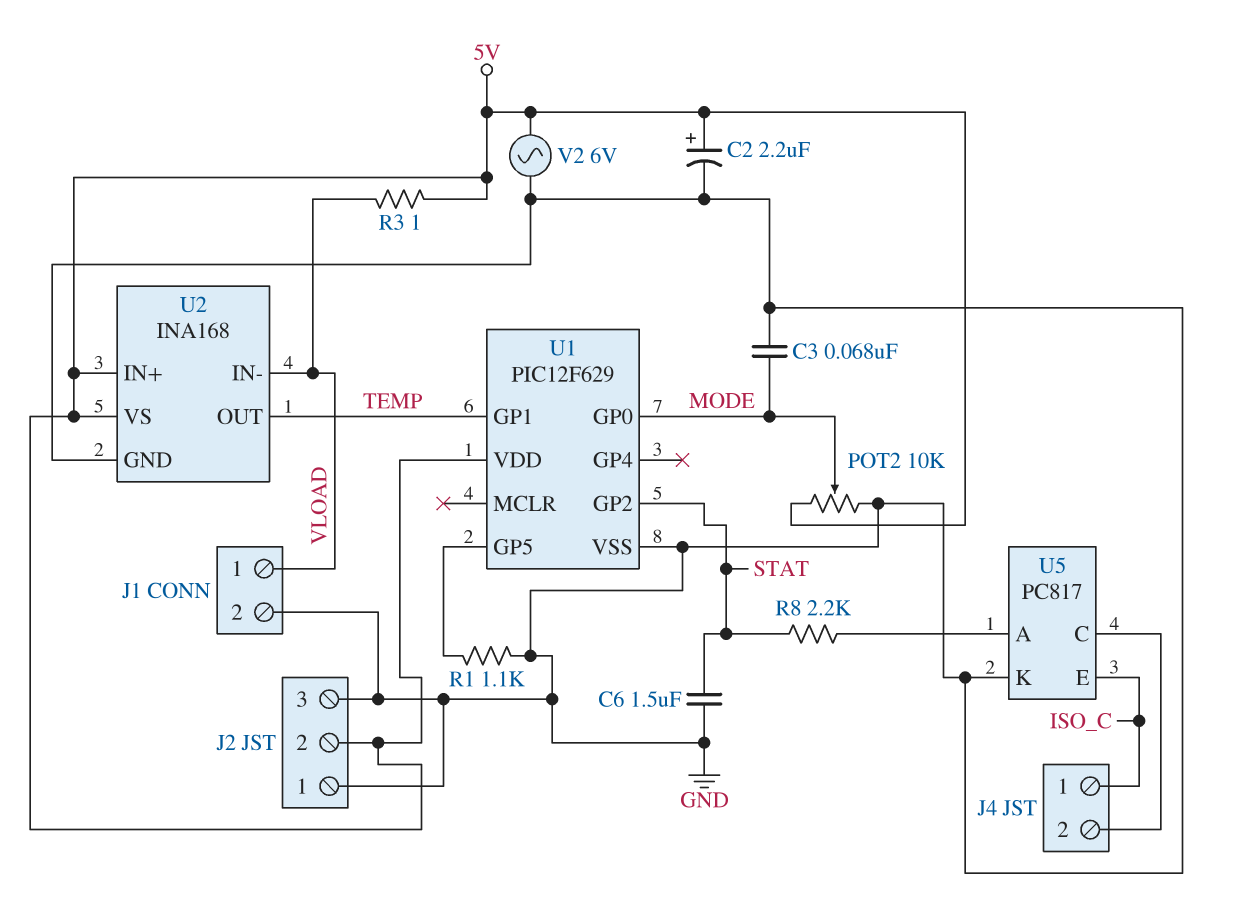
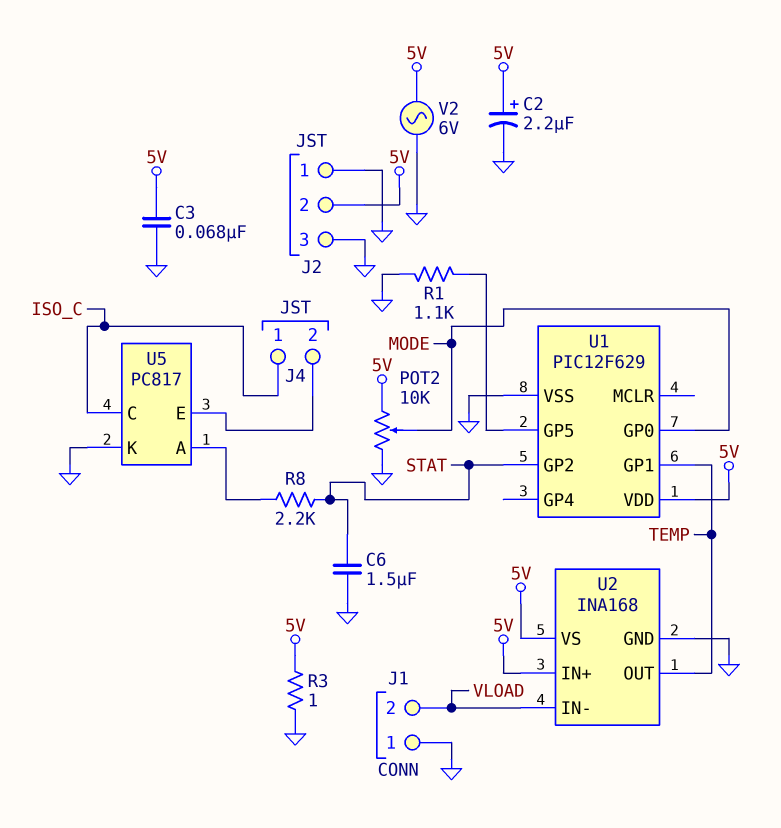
C3: 68nF (GND, MODE) -> 68nF (5V, GND)
J1 pin 1: VLOAD -> GND
J1 pin 2: GND -> VLOAD
R3: 1 (5V, VLOAD) -> 1 (5V, GND)
U5 pin C: J4/2 -> ISO_C
U5 pin E: ISO_C -> J4/2

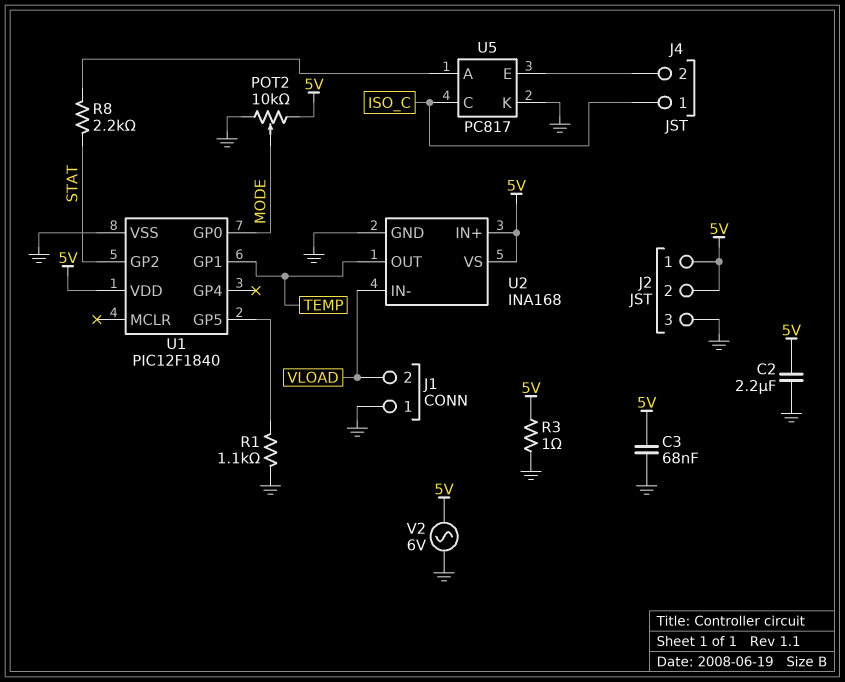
C2: 2.2uF (plus 5V, minus GND) -> 2.2uF (5V, GND)
C6: 1.5uF (GND, STAT) -> none
J2 pin 1: GND -> 5V
U1: PIC12F629 -> PIC12F1840

